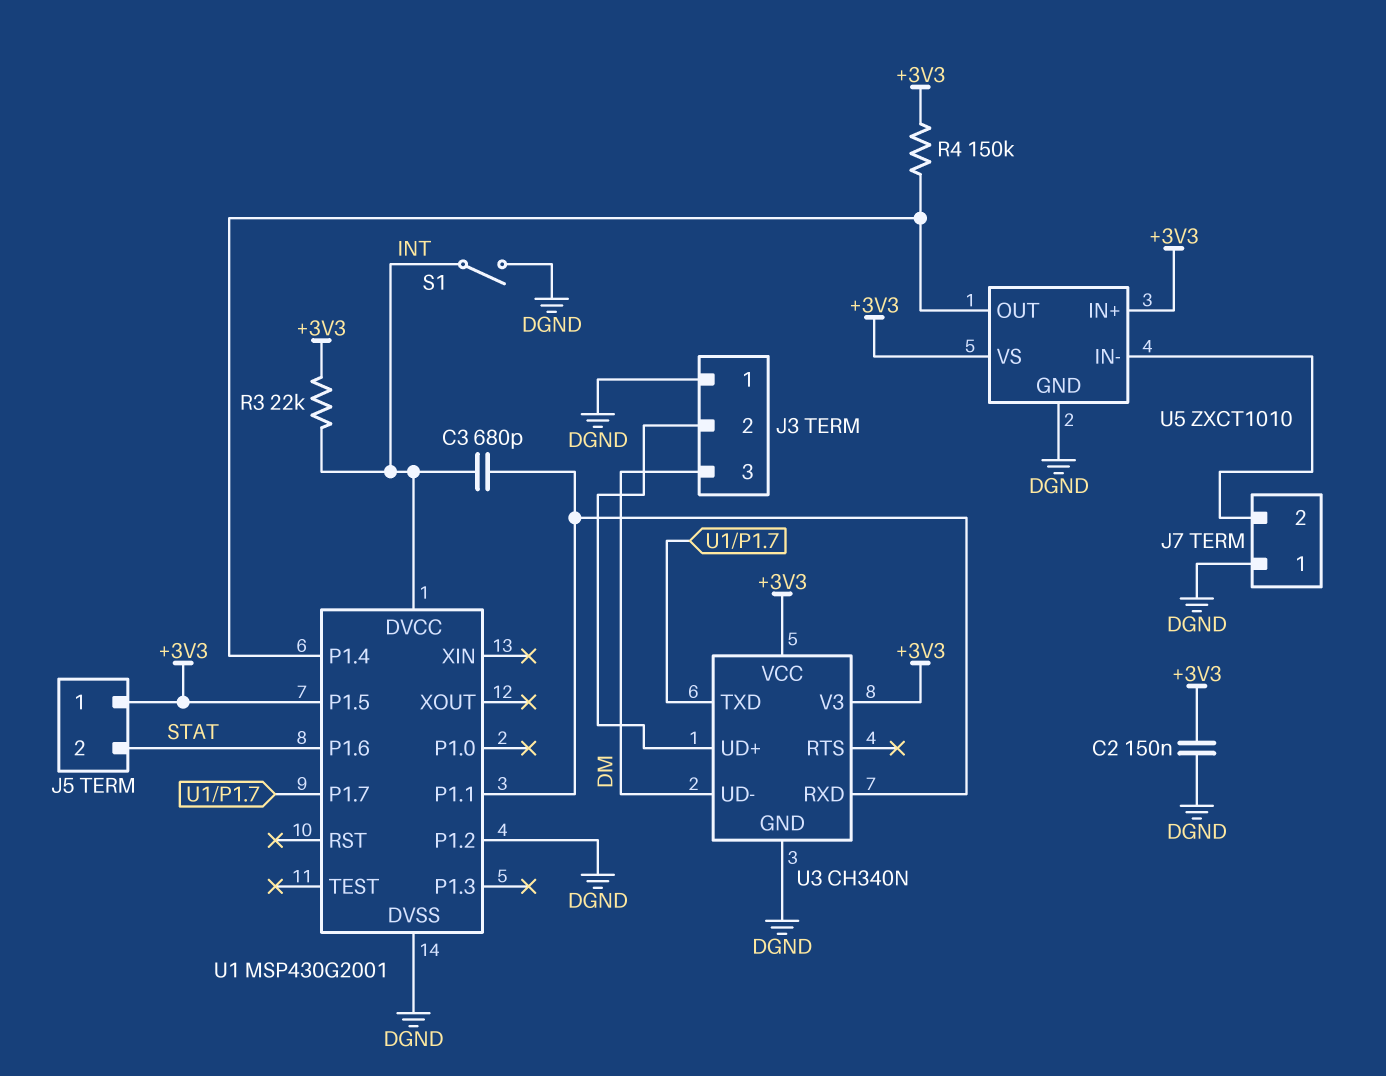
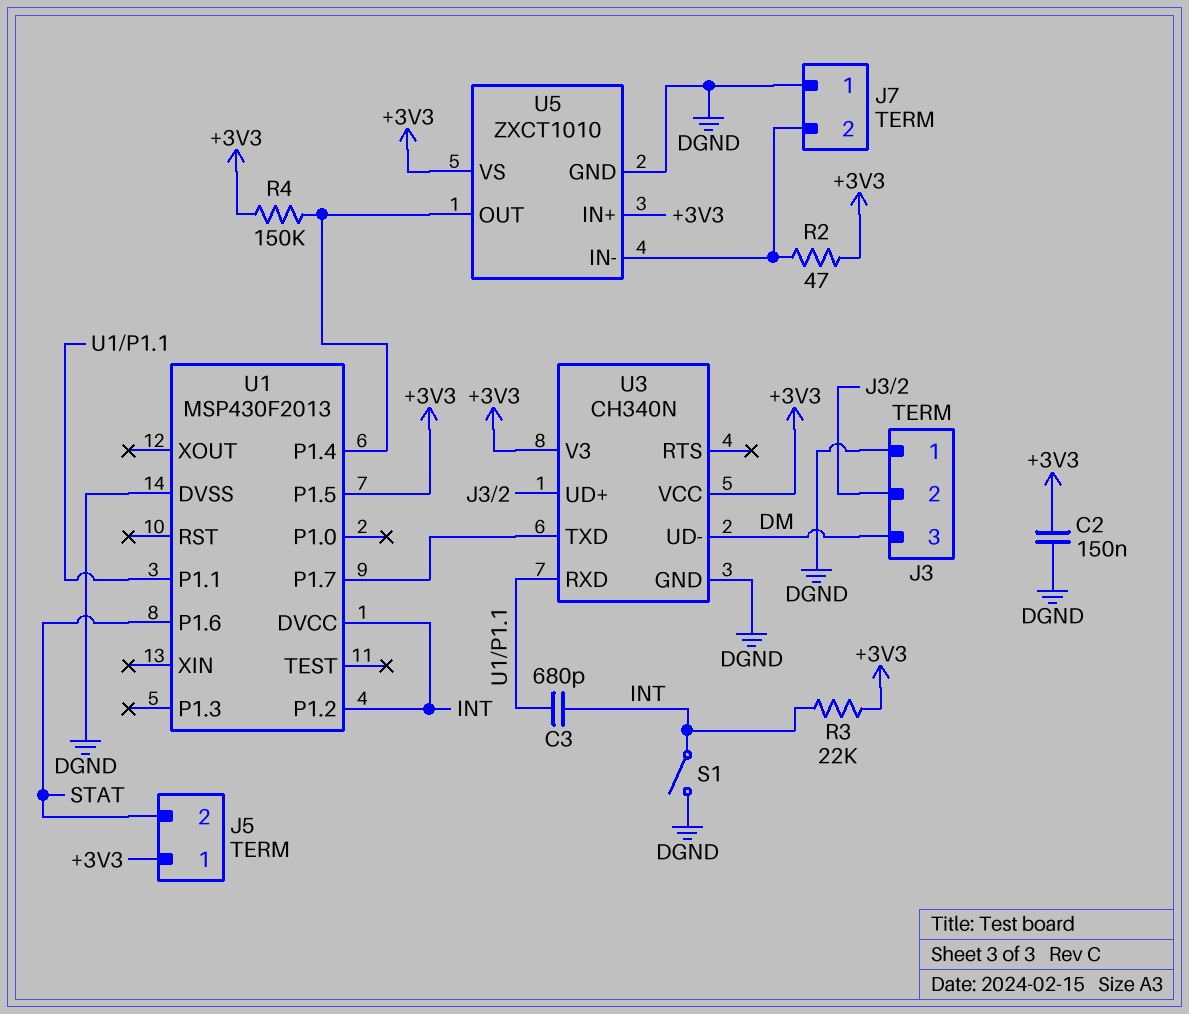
R2: none -> 47 (+3V3, J7/2)
U1: MSP430G2001 -> MSP430F2013
U1 pin P1.2: DGND -> INT

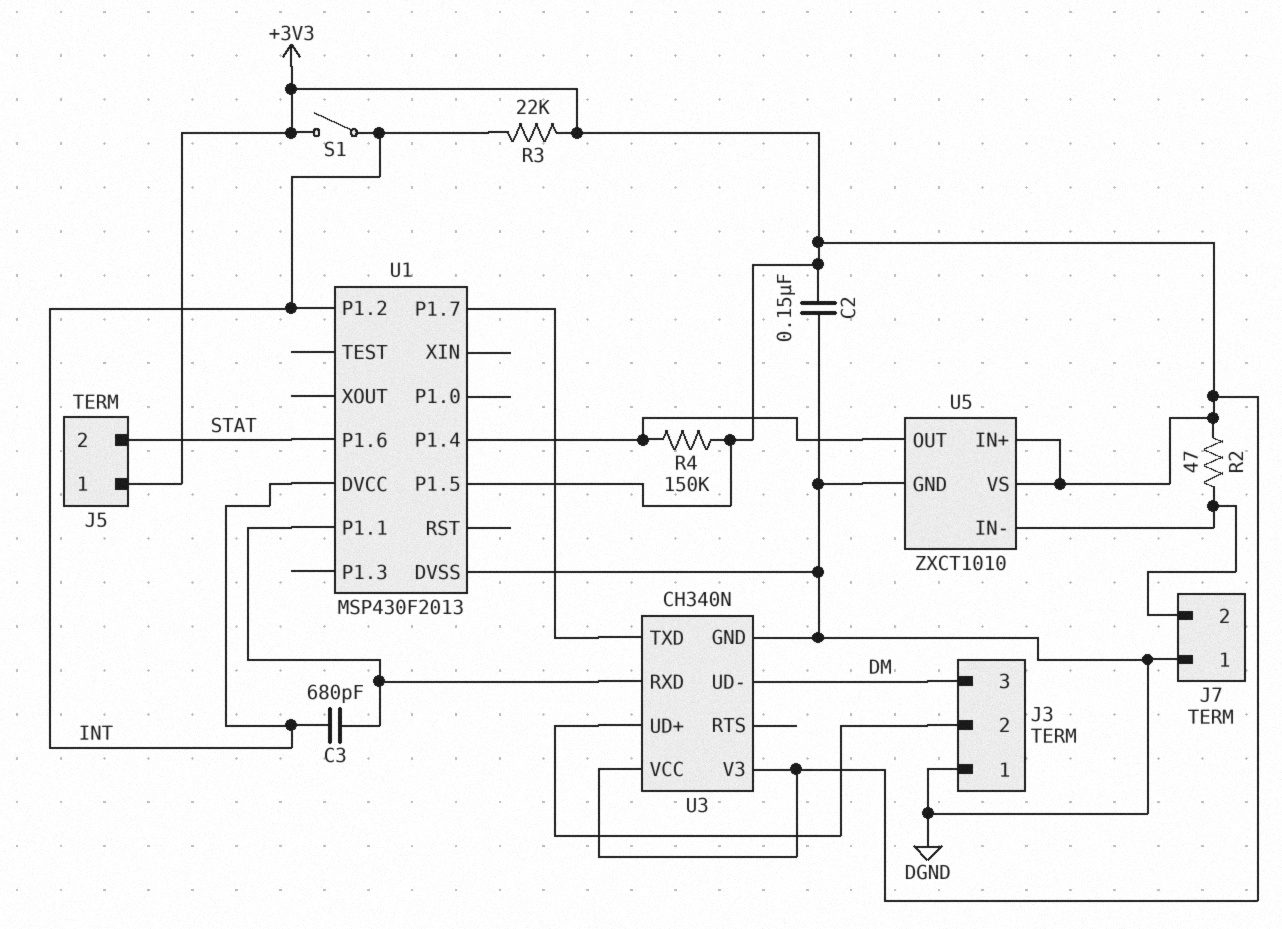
S1: switch (DGND, INT) -> switch (+3V3, INT)

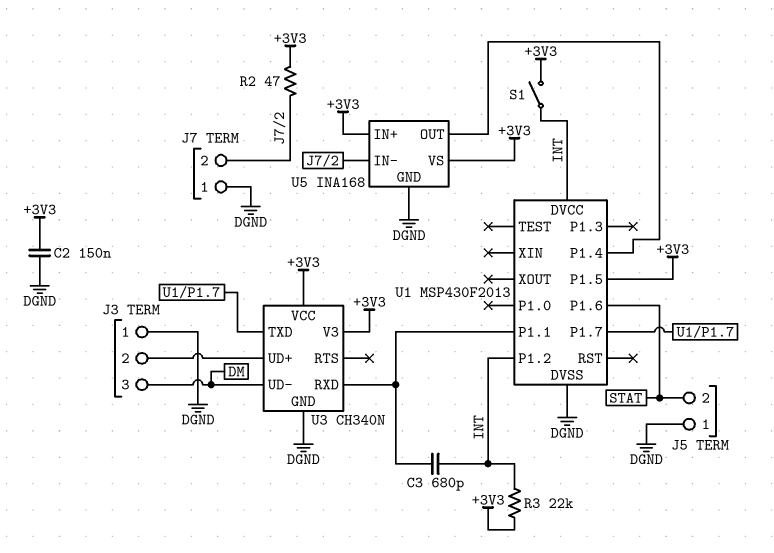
J5 pin 1: +3V3 -> DGND
R4: 150k (+3V3, U1/P1.4) -> none
U5: ZXCT1010 -> INA168

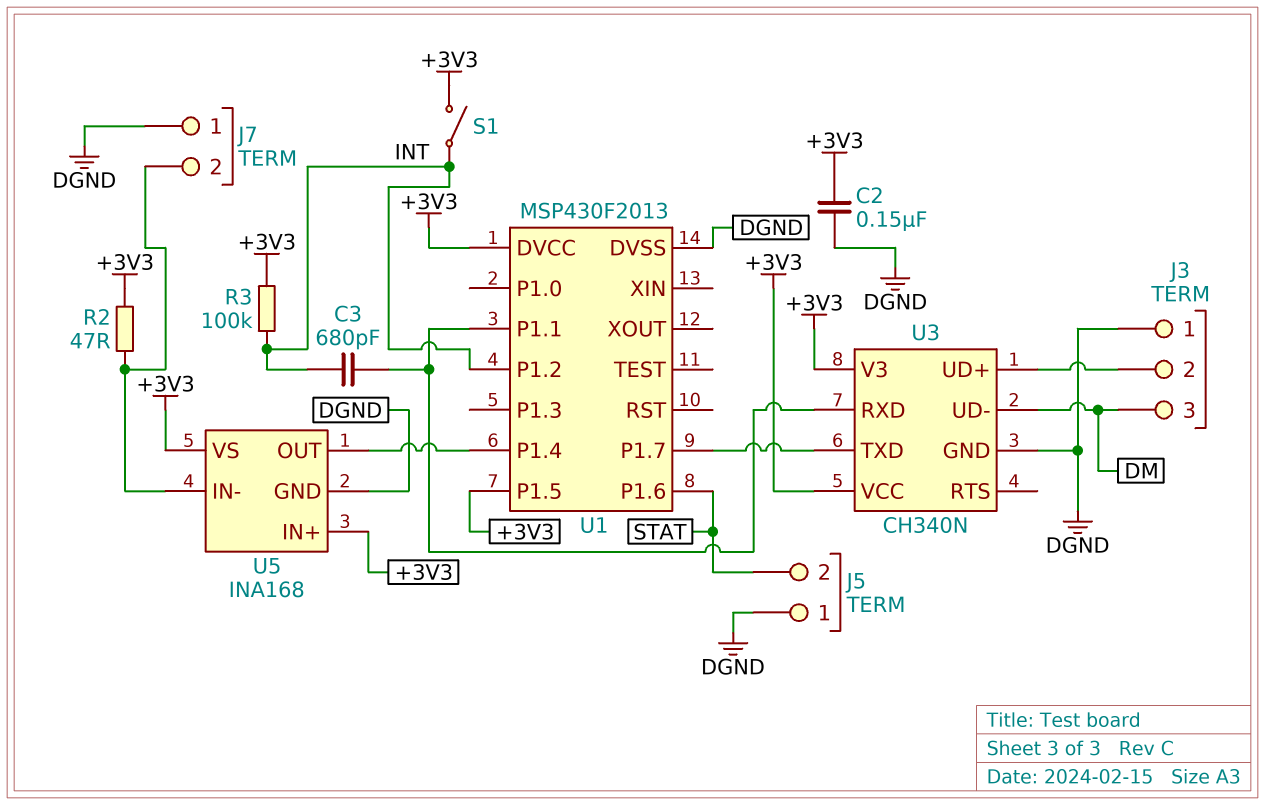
R3: 22k (+3V3, INT) -> 100k (+3V3, INT)
U1 pin DVCC: INT -> +3V3

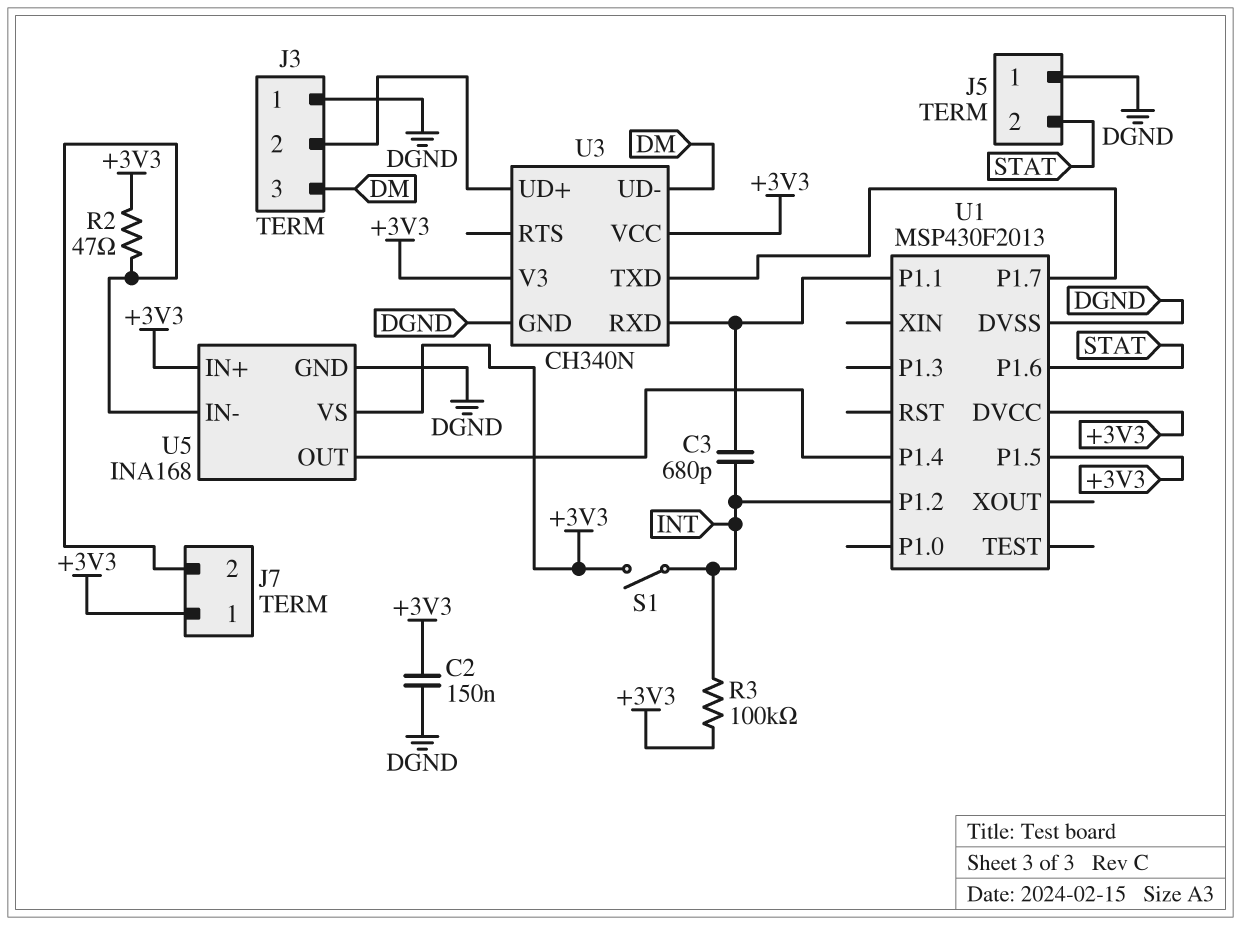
J7 pin 1: DGND -> +3V3

